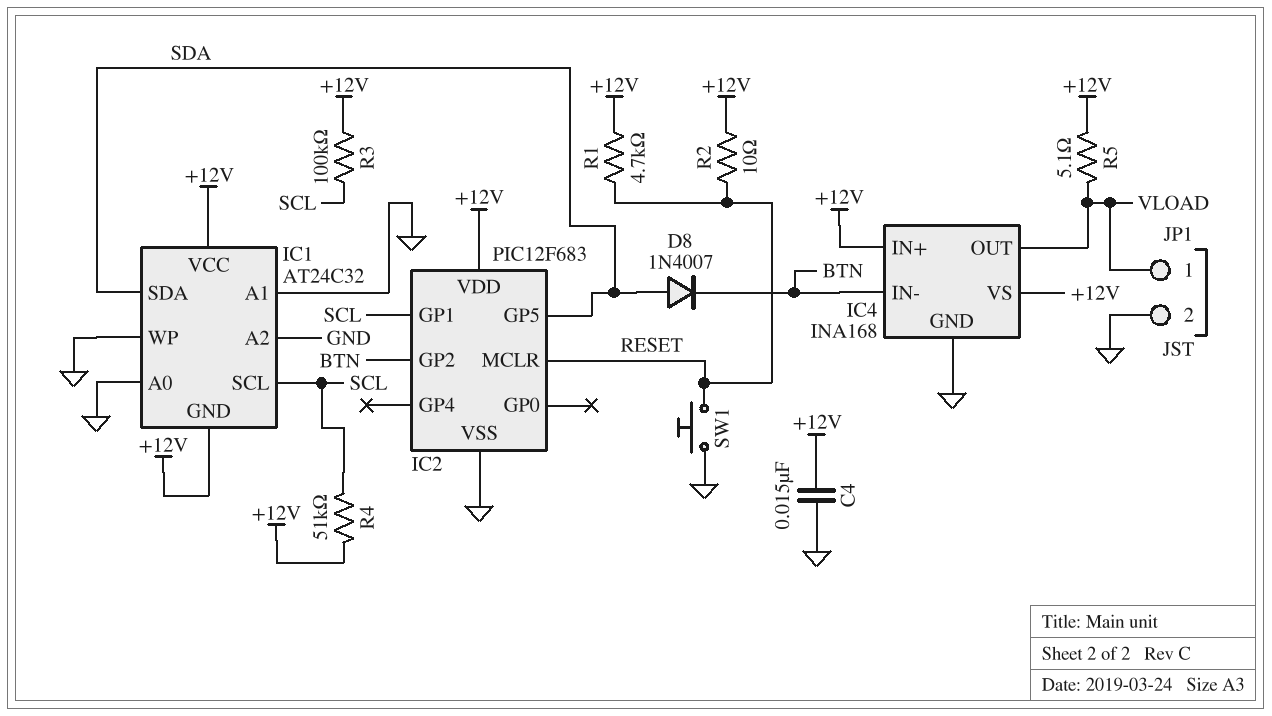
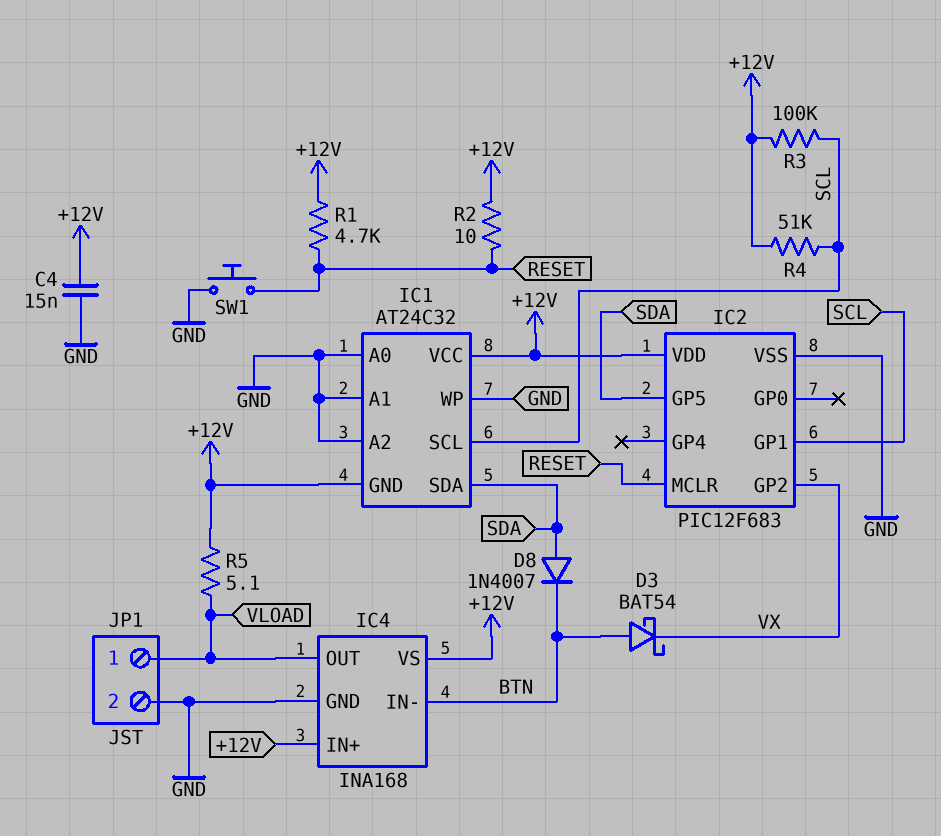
D3: none -> schottky BAT54 (A BTN, K VX)
IC2 pin GP2: BTN -> VX

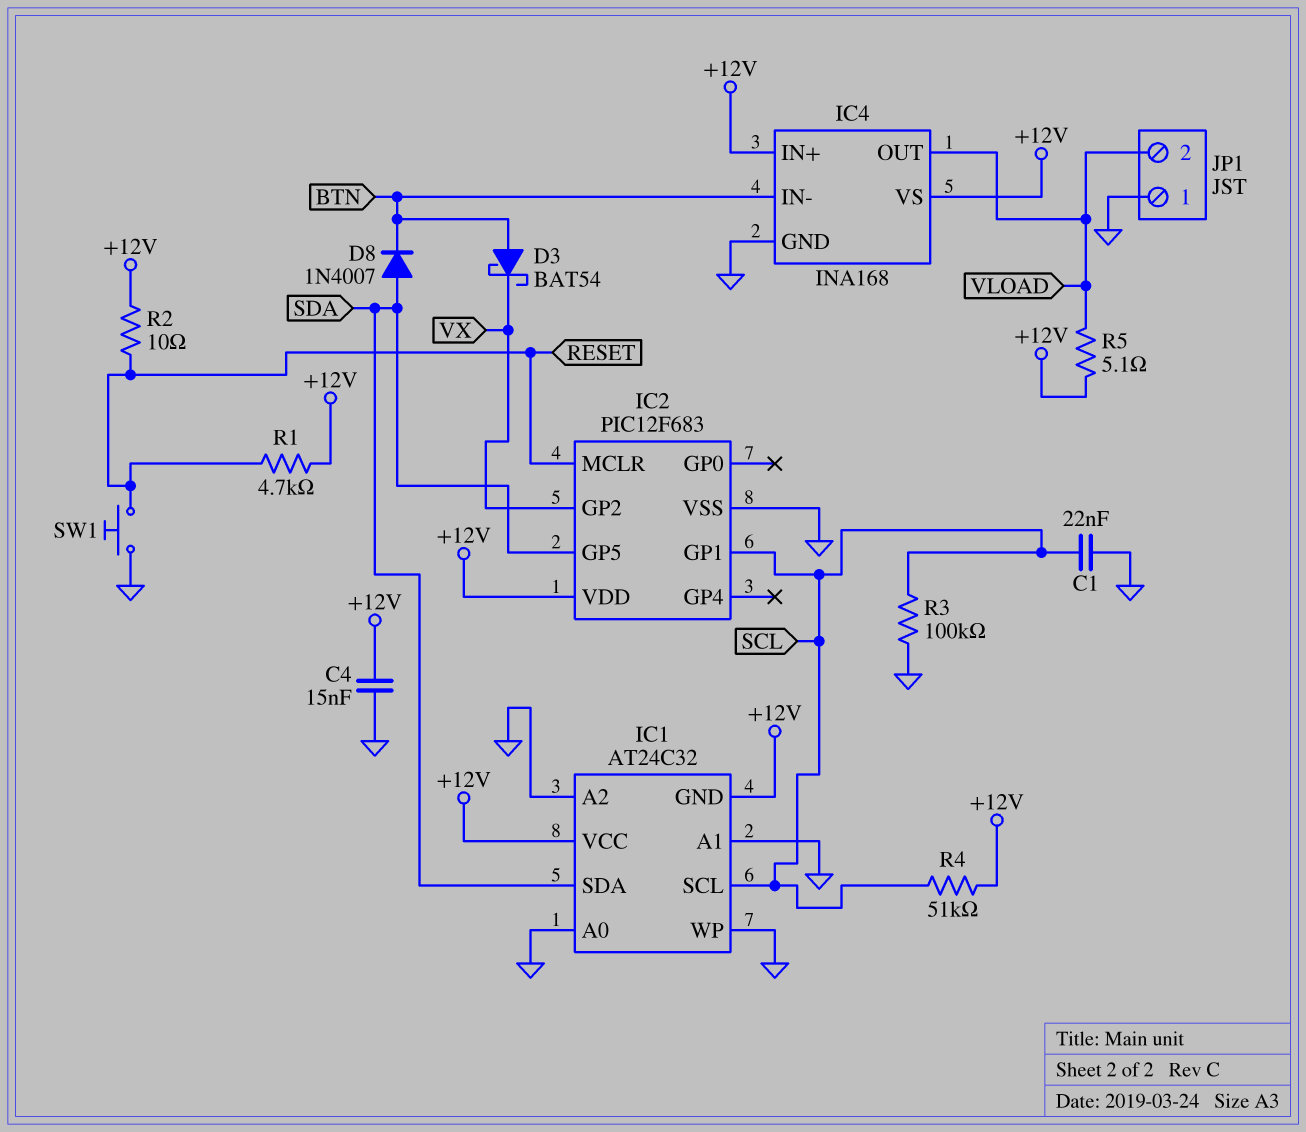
C1: none -> 22nF (GND, SCL)
JP1 pin 1: VLOAD -> GND
JP1 pin 2: GND -> VLOAD
R3: 100k (+12V, SCL) -> 100k (GND, SCL)

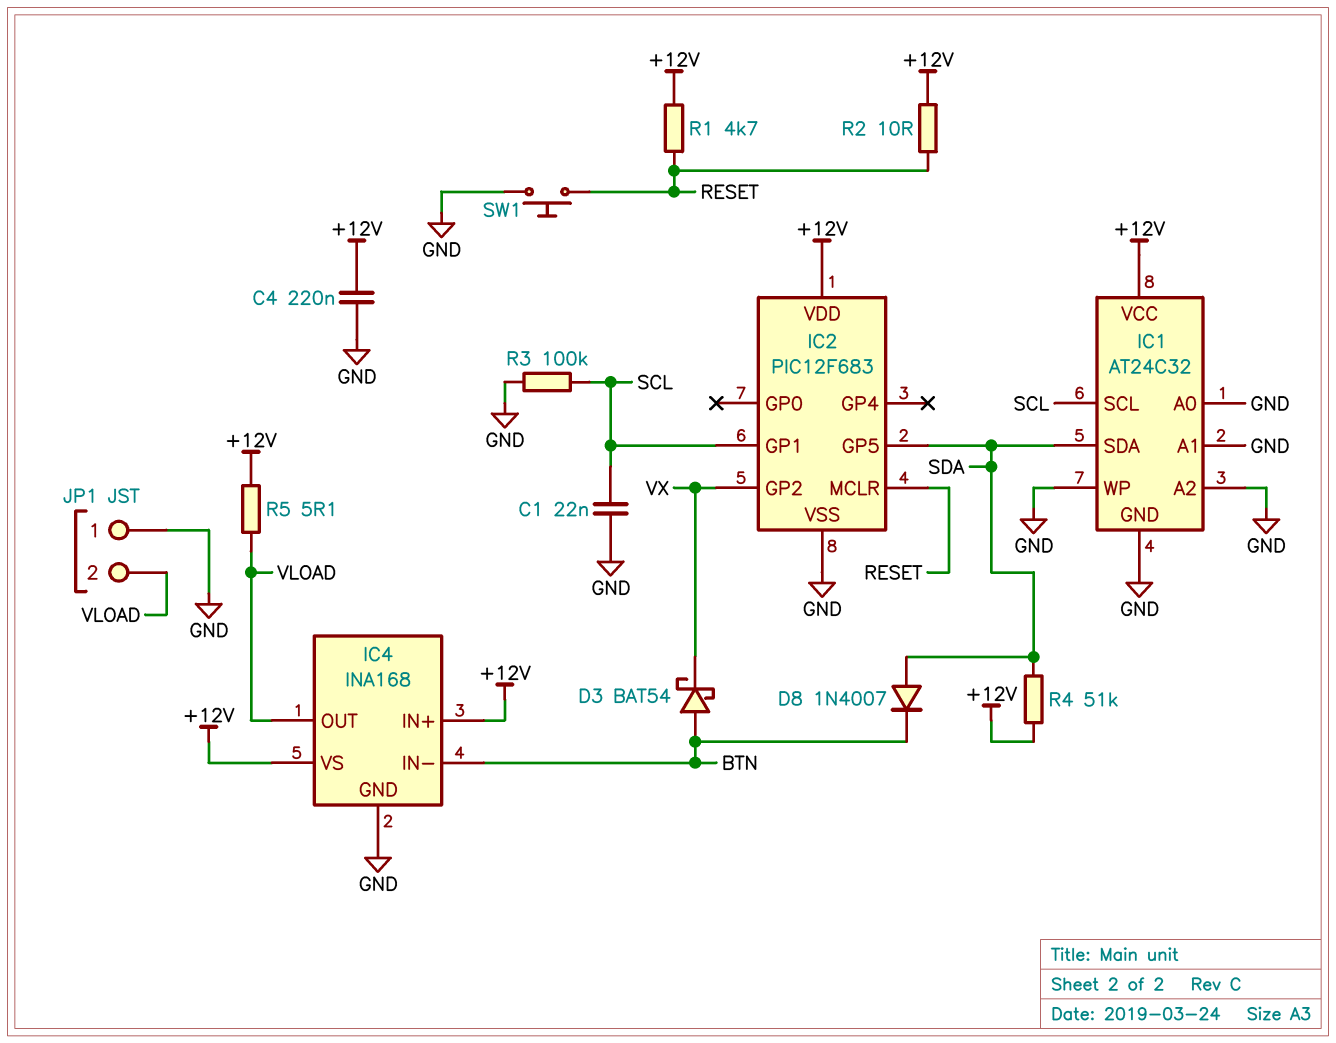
C4: 15nF (+12V, GND) -> 220nF (+12V, GND)
IC1 pin GND: +12V -> GND
R4: 51k (+12V, SCL) -> 51k (+12V, SDA)

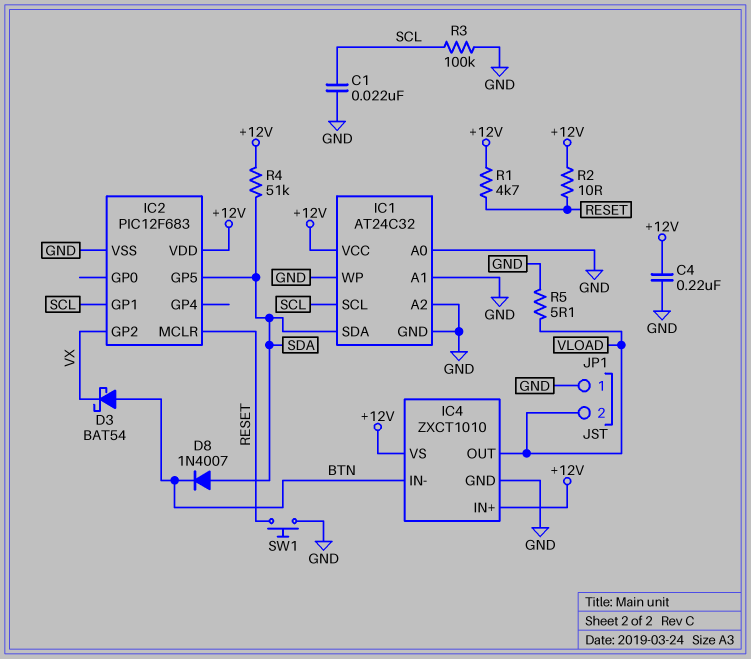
IC4: INA168 -> ZXCT1010
R5: 5.1 (+12V, VLOAD) -> 5.1 (GND, VLOAD)

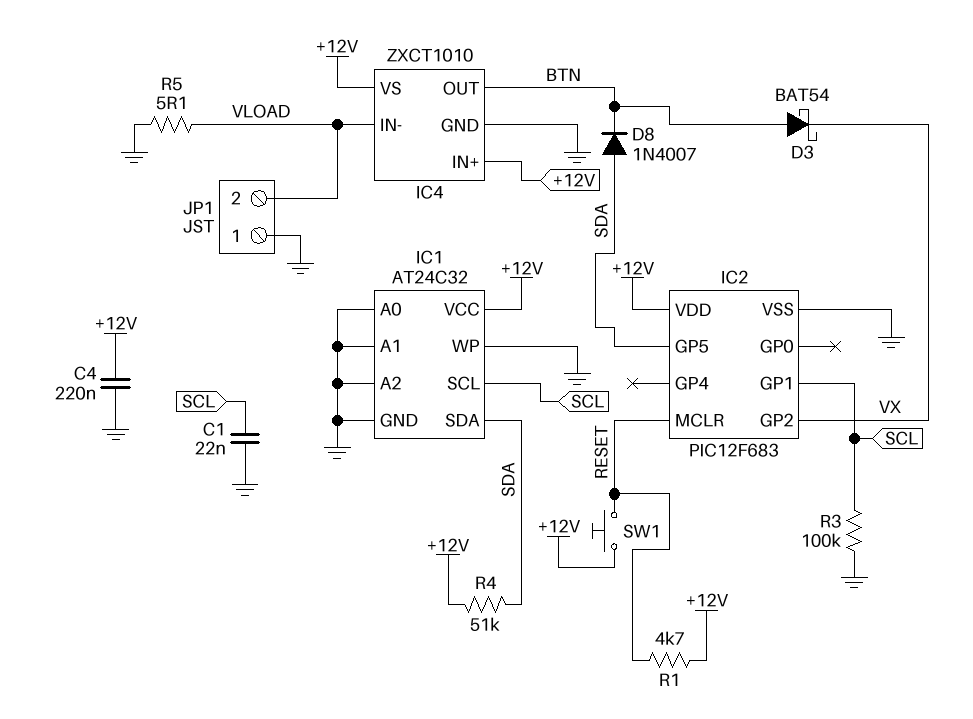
IC4 pin IN-: BTN -> VLOAD
IC4 pin OUT: VLOAD -> BTN
R2: 10 (+12V, RESET) -> none
SW1: button (GND, RESET) -> button (+12V, RESET)

